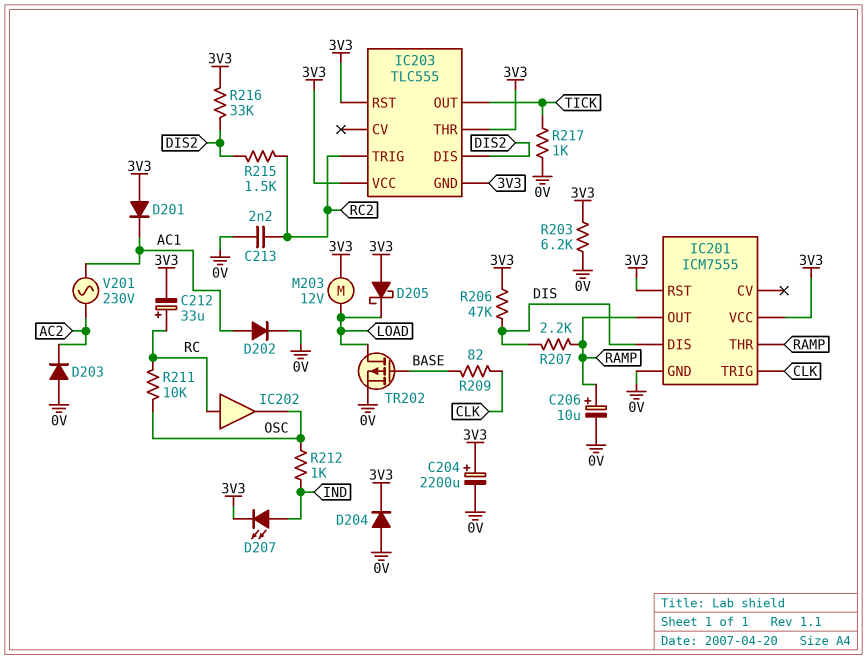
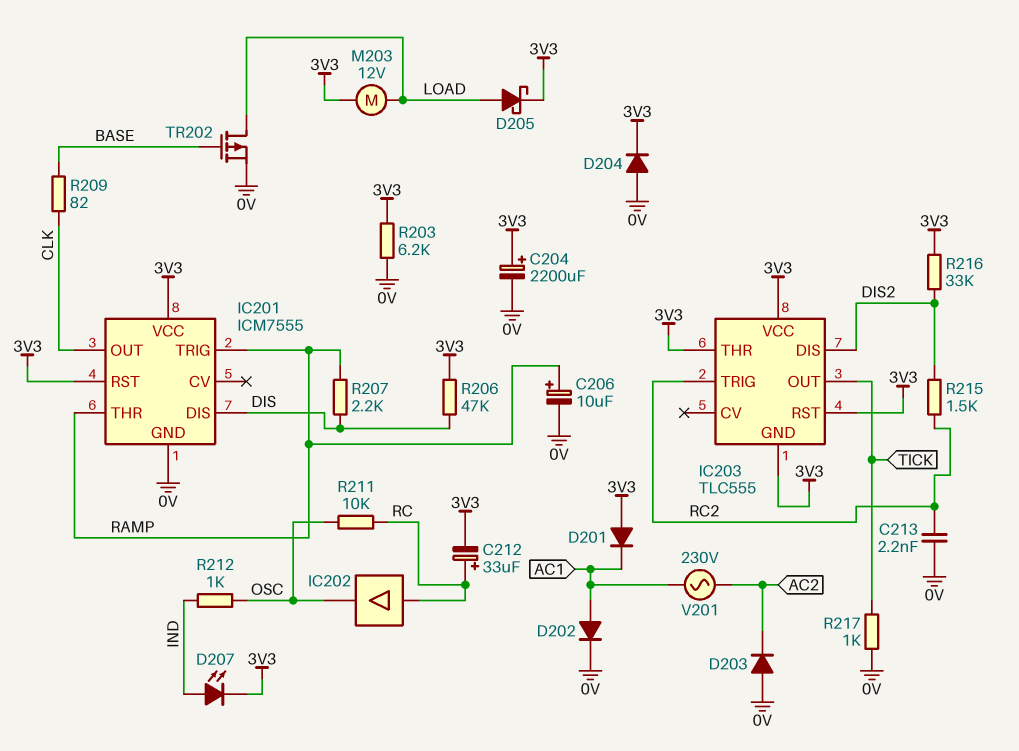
D205: schottky (A 3V3, K LOAD) -> schottky (A LOAD, K 3V3)
IC201 pin OUT: RAMP -> CLK
IC201 pin TRIG: CLK -> RAMP

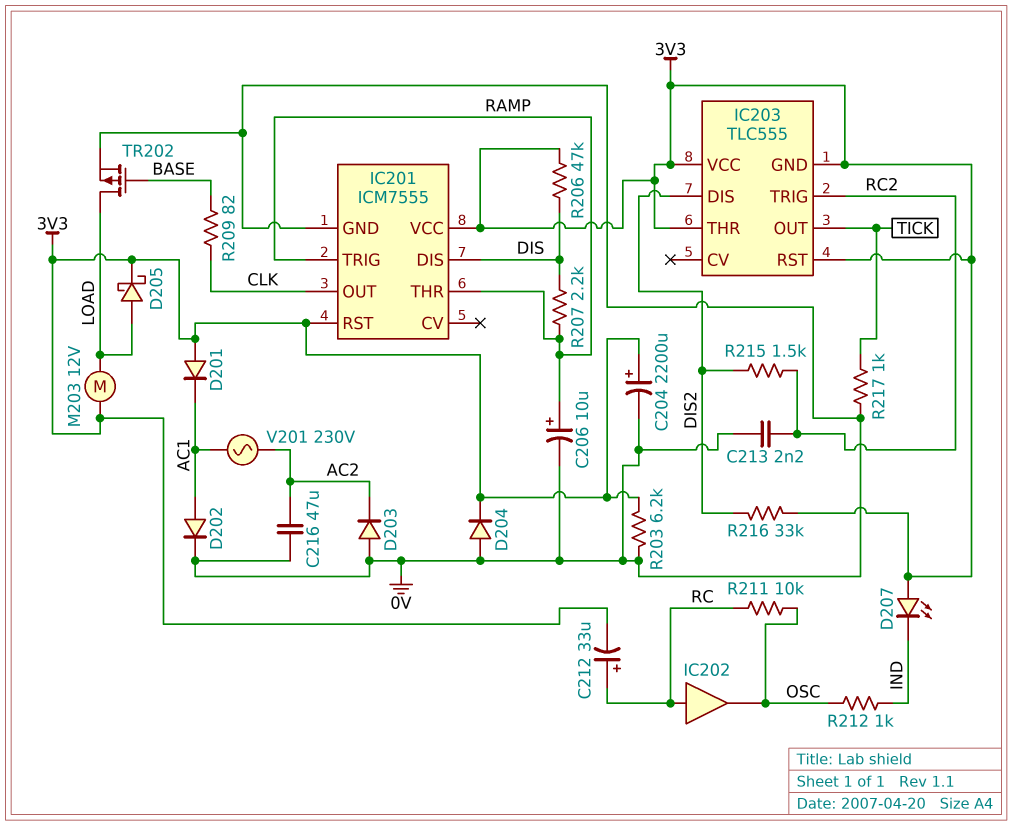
C216: none -> 47uF (0V, AC2)
D207: LED (A IND, K 3V3) -> LED (A 3V3, K IND)

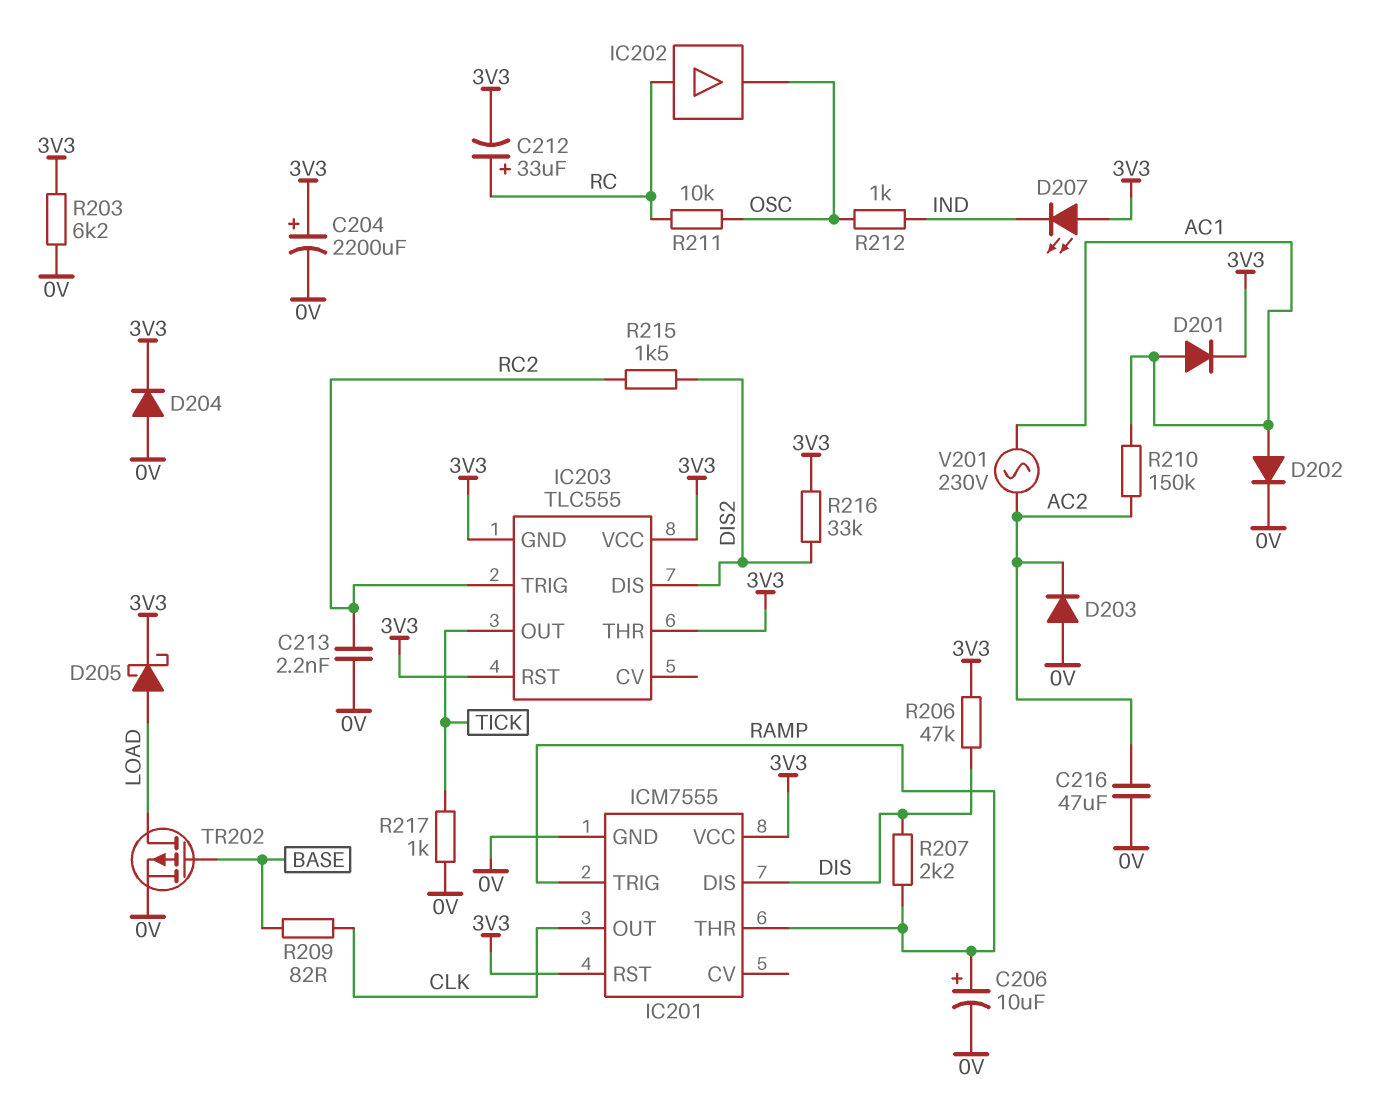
D201: diode (A 3V3, K AC1) -> diode (A AC1, K 3V3)
M203: motor 12V (3V3, LOAD) -> none
R210: none -> 150k (AC1, AC2)

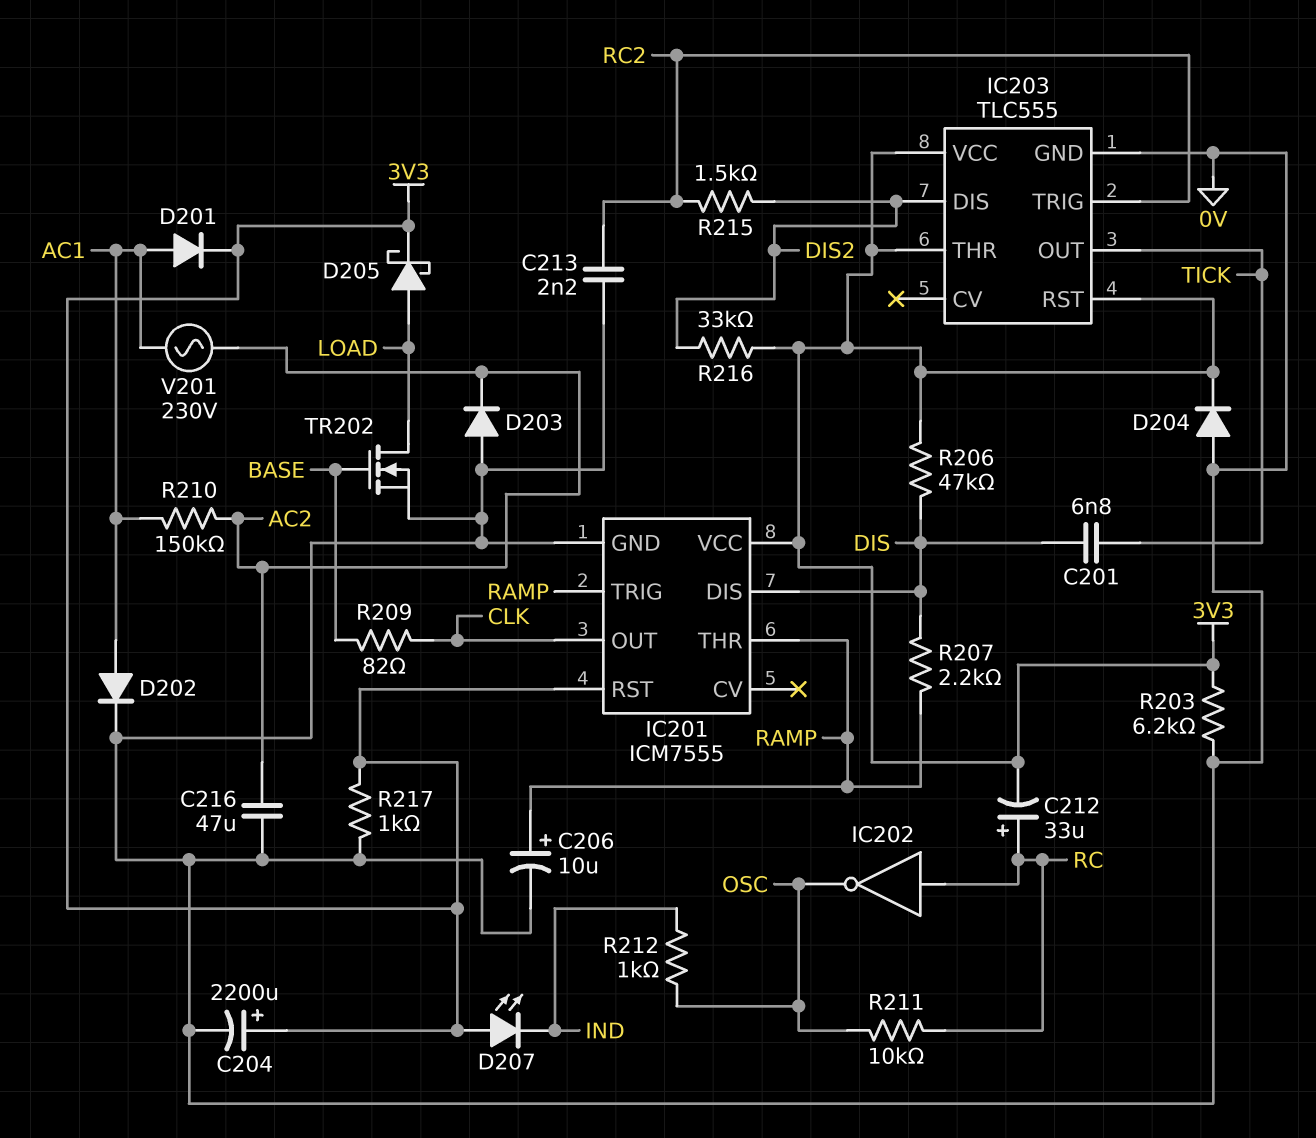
C201: none -> 6.8nF (DIS, TICK)
IC202: buffer (in RC, out OSC) -> NOT (in RC, out OSC)
IC203 pin GND: 3V3 -> 0V
R217: 1k (0V, TICK) -> 1k (0V, 3V3)
TR202: PMOS (G BASE, D LOAD, S 0V) -> NMOS (G BASE, D LOAD, S 0V)

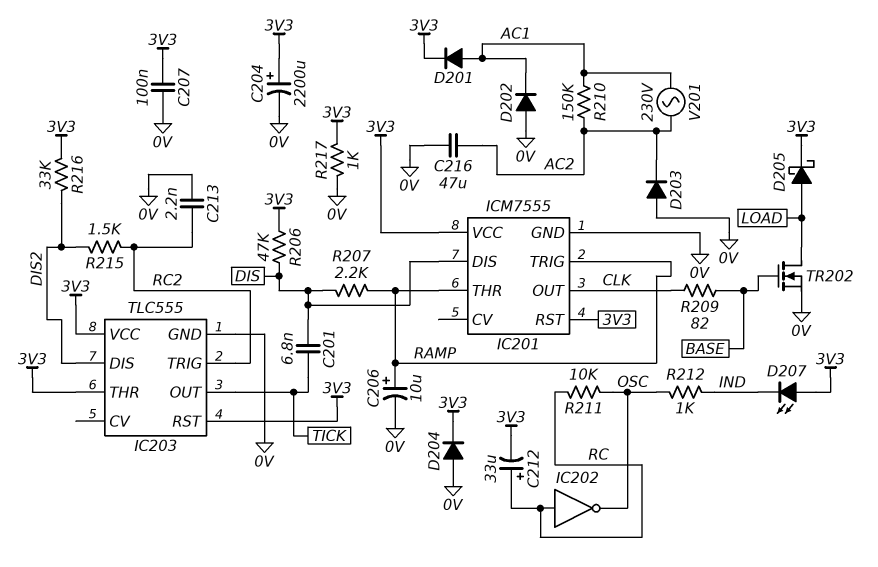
C207: none -> 100nF (0V, 3V3)
D202: diode (A AC1, K 0V) -> diode (A 0V, K AC1)
R203: 6.2k (0V, 3V3) -> none

